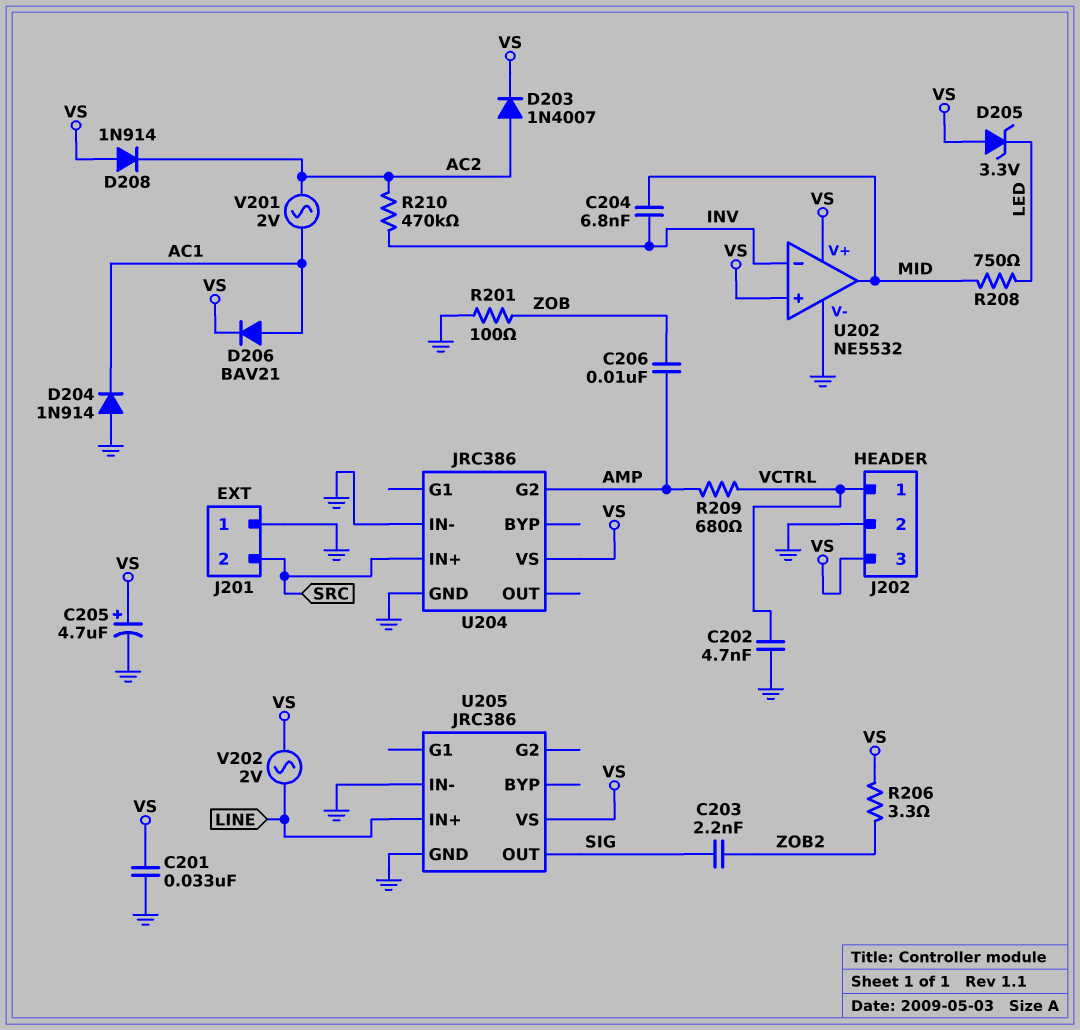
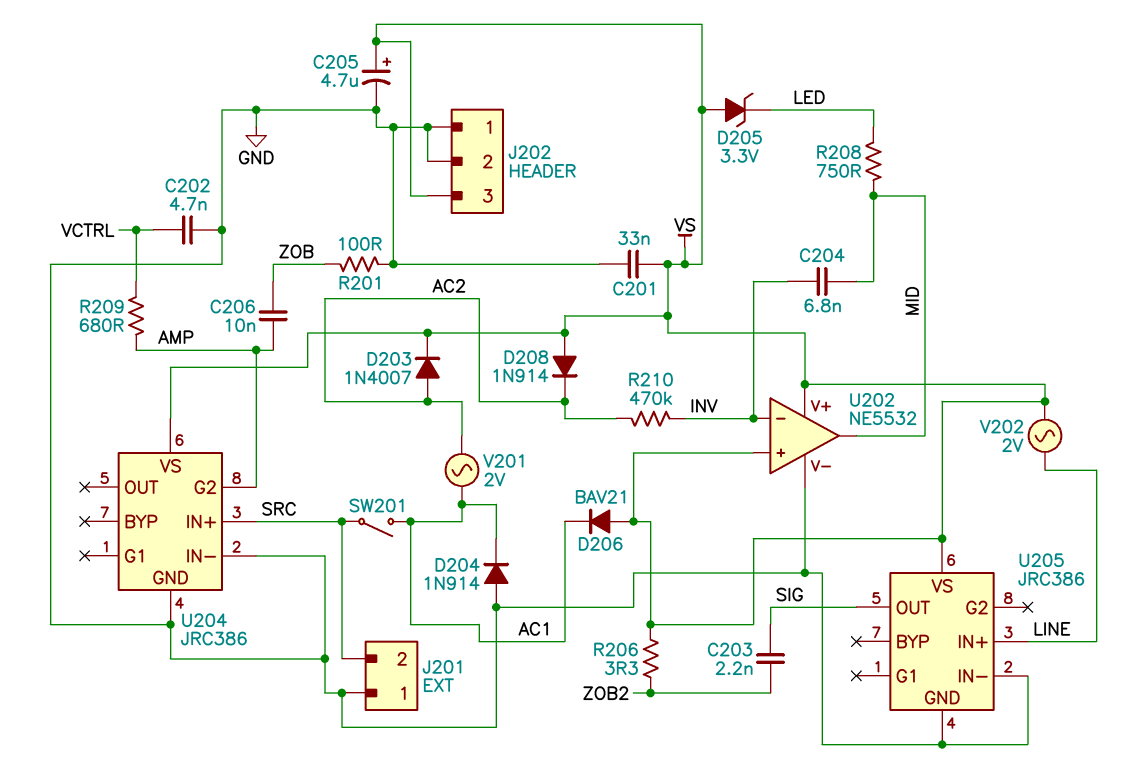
D206: diode BAV21 (A AC1, K VS) -> diode BAV21 (A VS, K AC1)
J202 pin 1: VCTRL -> GND
SW201: none -> switch (AC1, SRC)

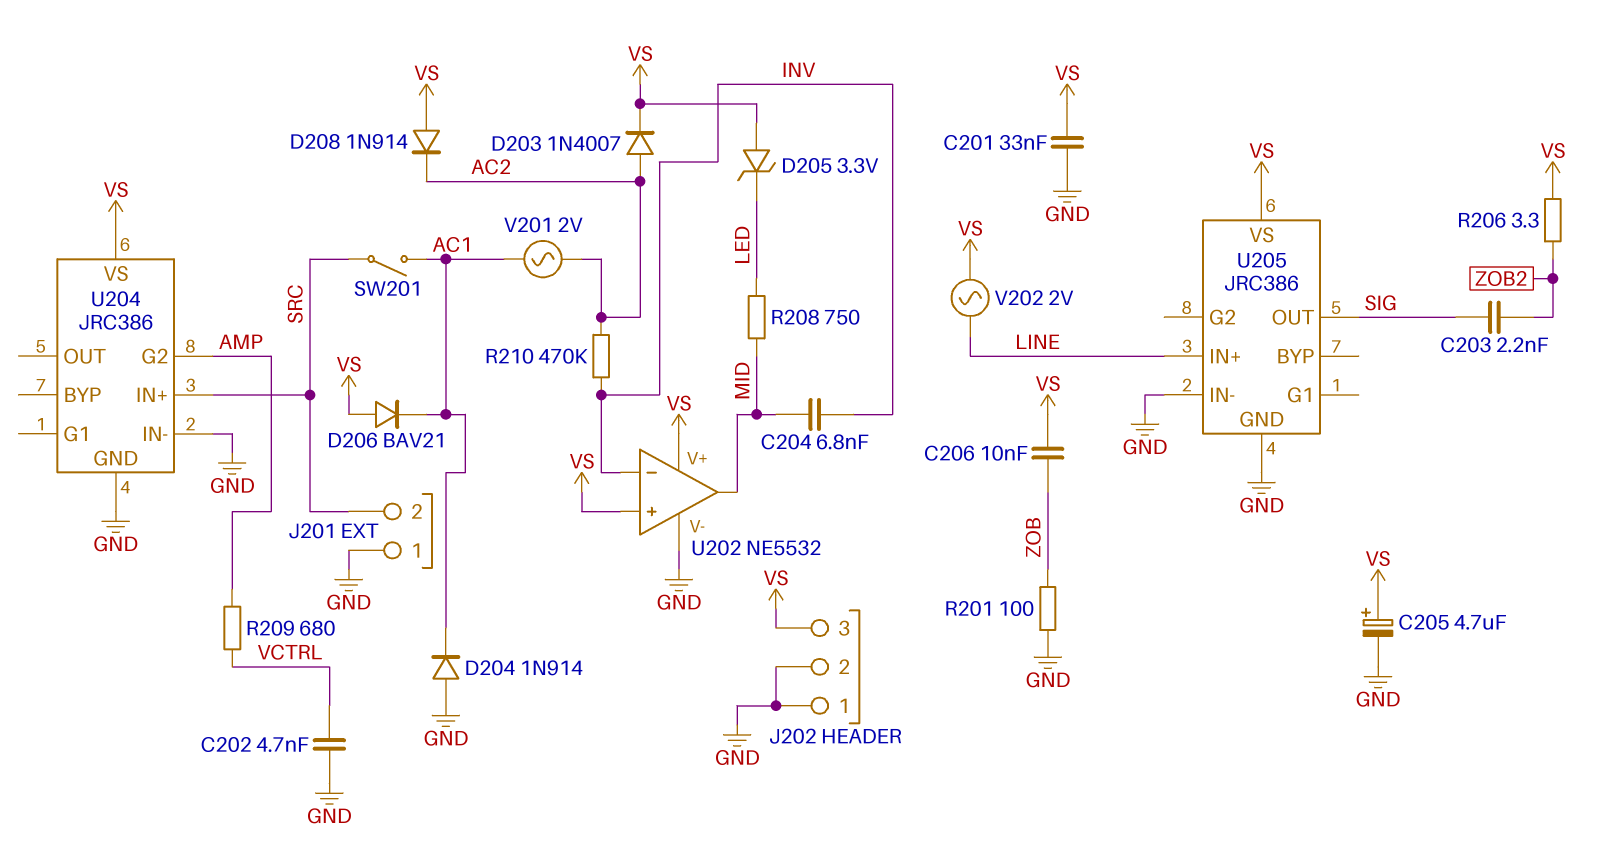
C206: 10nF (AMP, ZOB) -> 10nF (VS, ZOB)

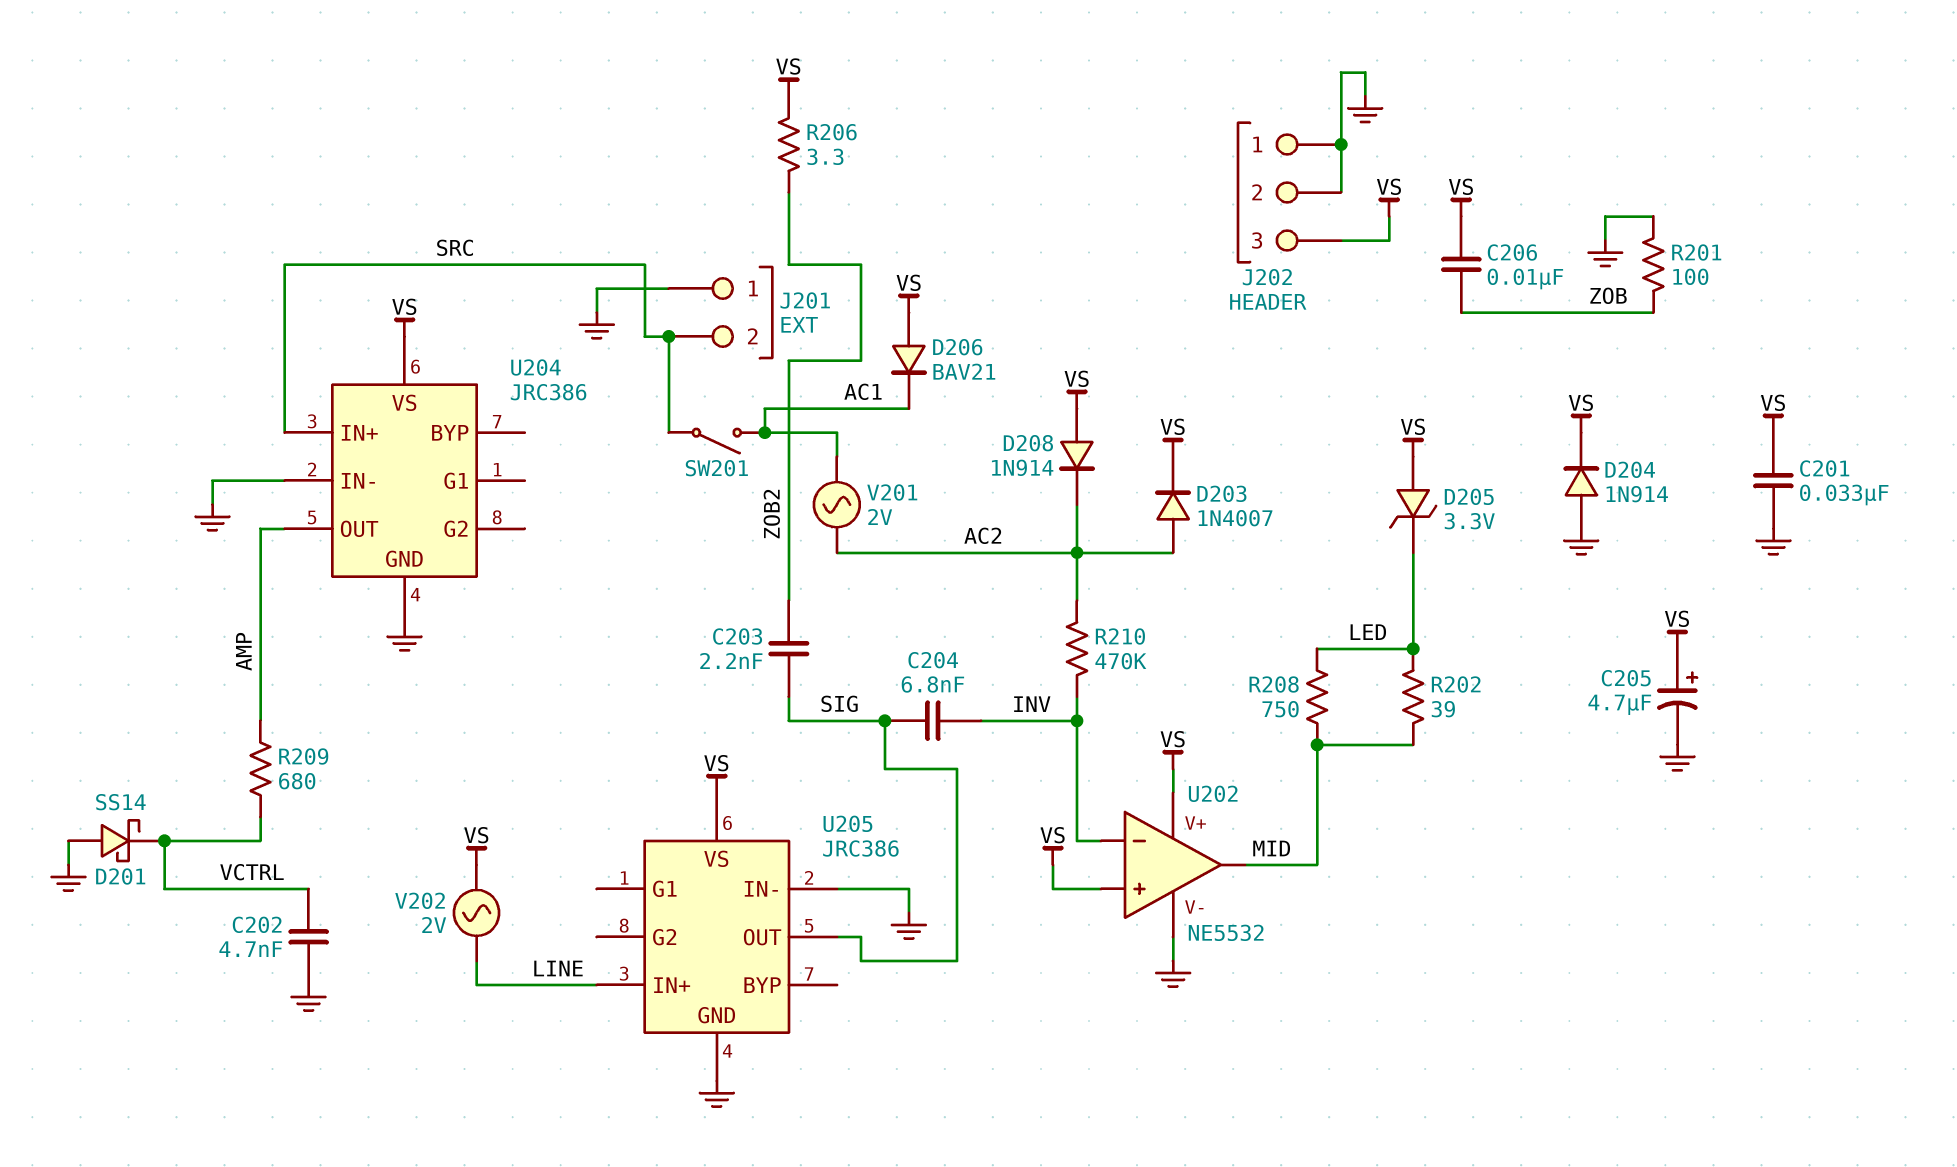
C204: 6.8nF (INV, MID) -> 6.8nF (INV, SIG)
D201: none -> schottky SS14 (A GND, K VCTRL)
D204: diode 1N914 (A GND, K AC1) -> diode 1N914 (A GND, K VS)
R202: none -> 39 (LED, MID)
U204 pin G2: AMP -> none
U204 pin OUT: none -> AMP

